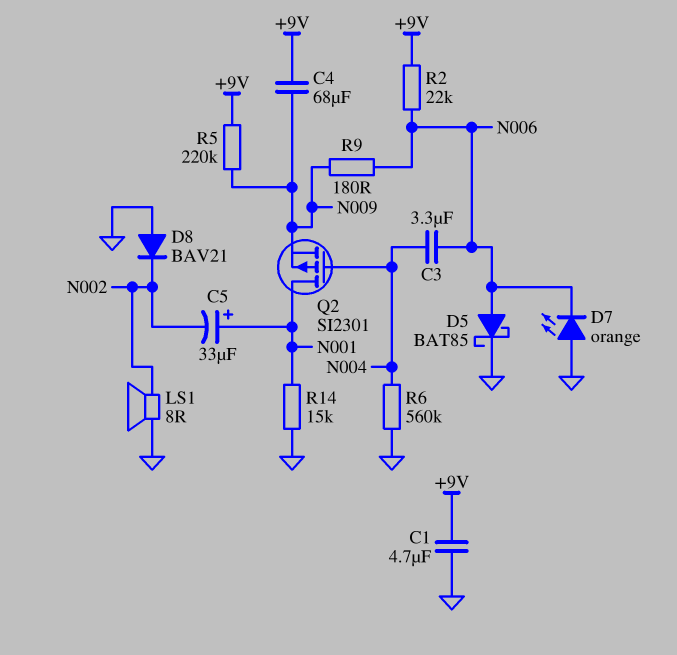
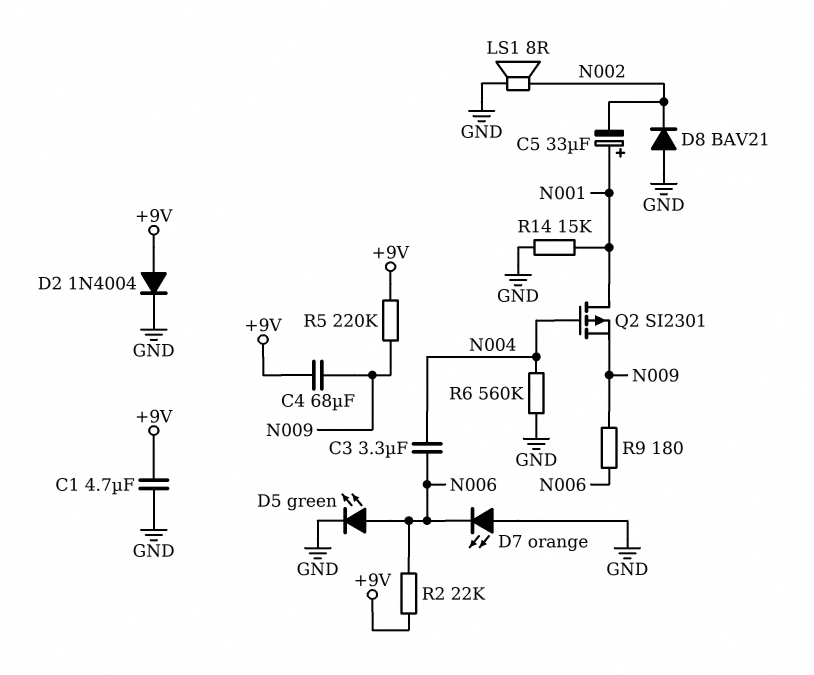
D2: none -> diode 1N4004 (A +9V, K GND)
D5: schottky BAT85 (A N006, K GND) -> LED green (A N006, K GND)

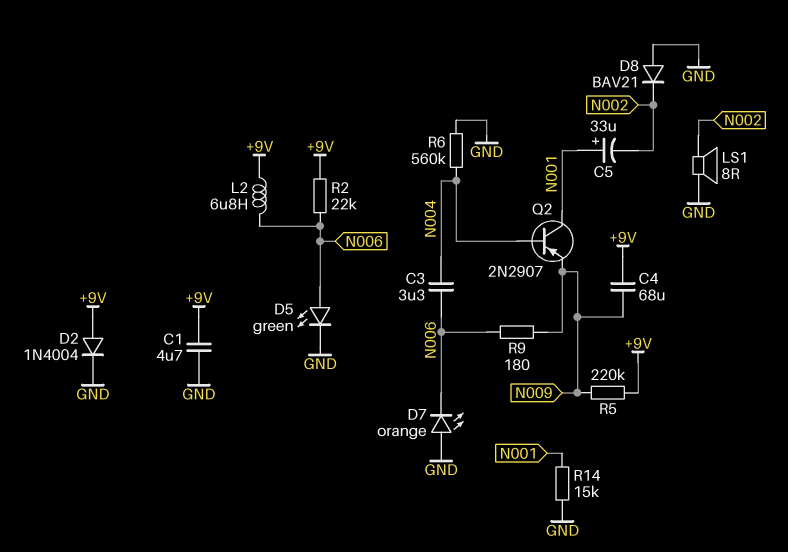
L2: none -> 6.8uH (+9V, N006)
Q2: PMOS SI2301 (G N004, D N001, S N009) -> PNP 2N2907 (B N004, C N001, E N009)

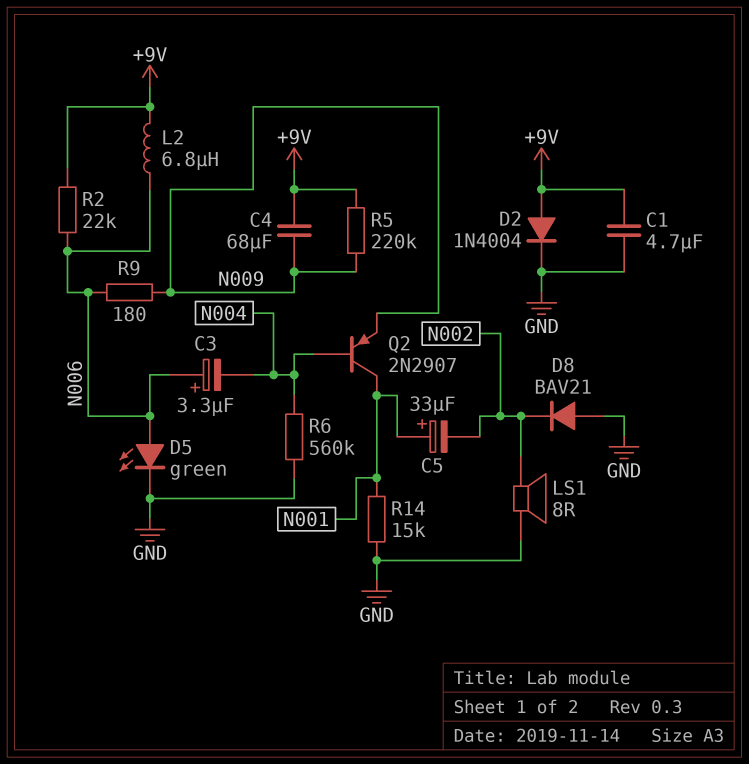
C3: 3.3uF (N004, N006) -> 3.3uF (plus N006, minus N004)
D7: LED orange (A GND, K N006) -> none

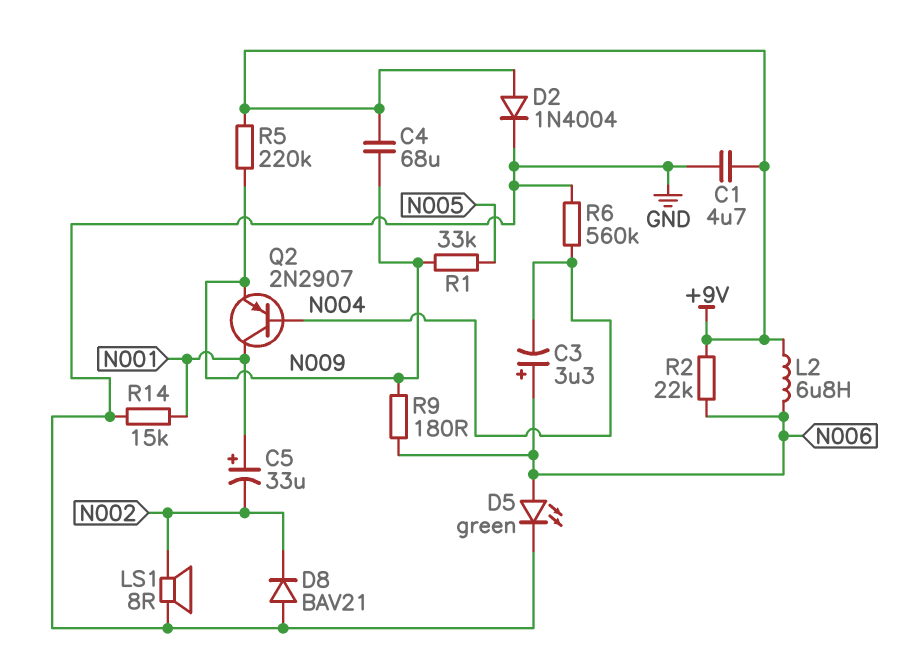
R1: none -> 33k (N005, N009)

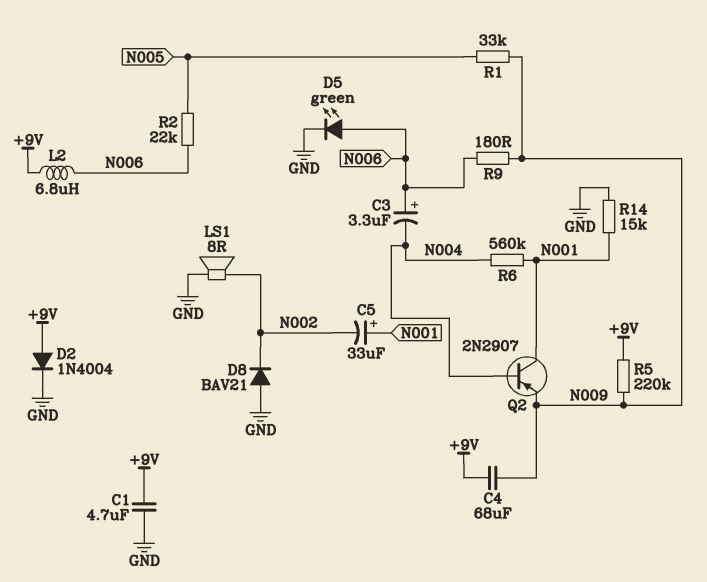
R2: 22k (+9V, N006) -> 22k (N005, N006)
R6: 560k (GND, N004) -> 560k (N001, N004)

